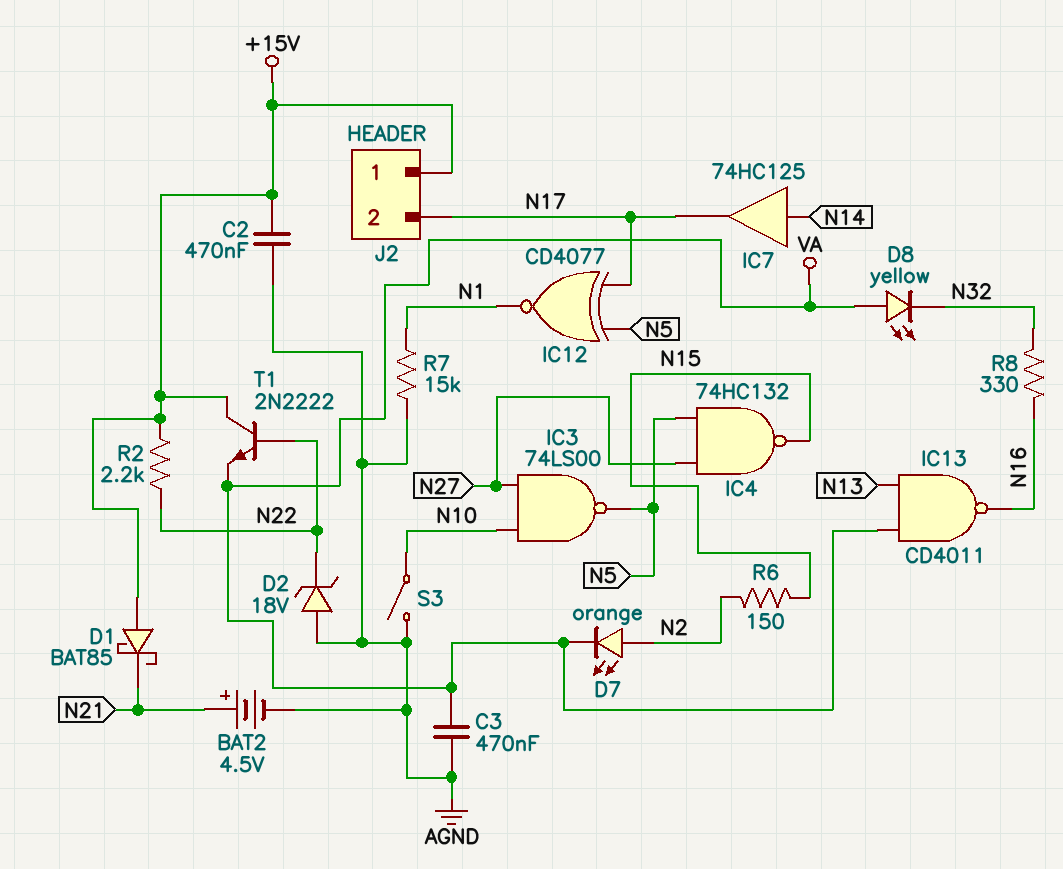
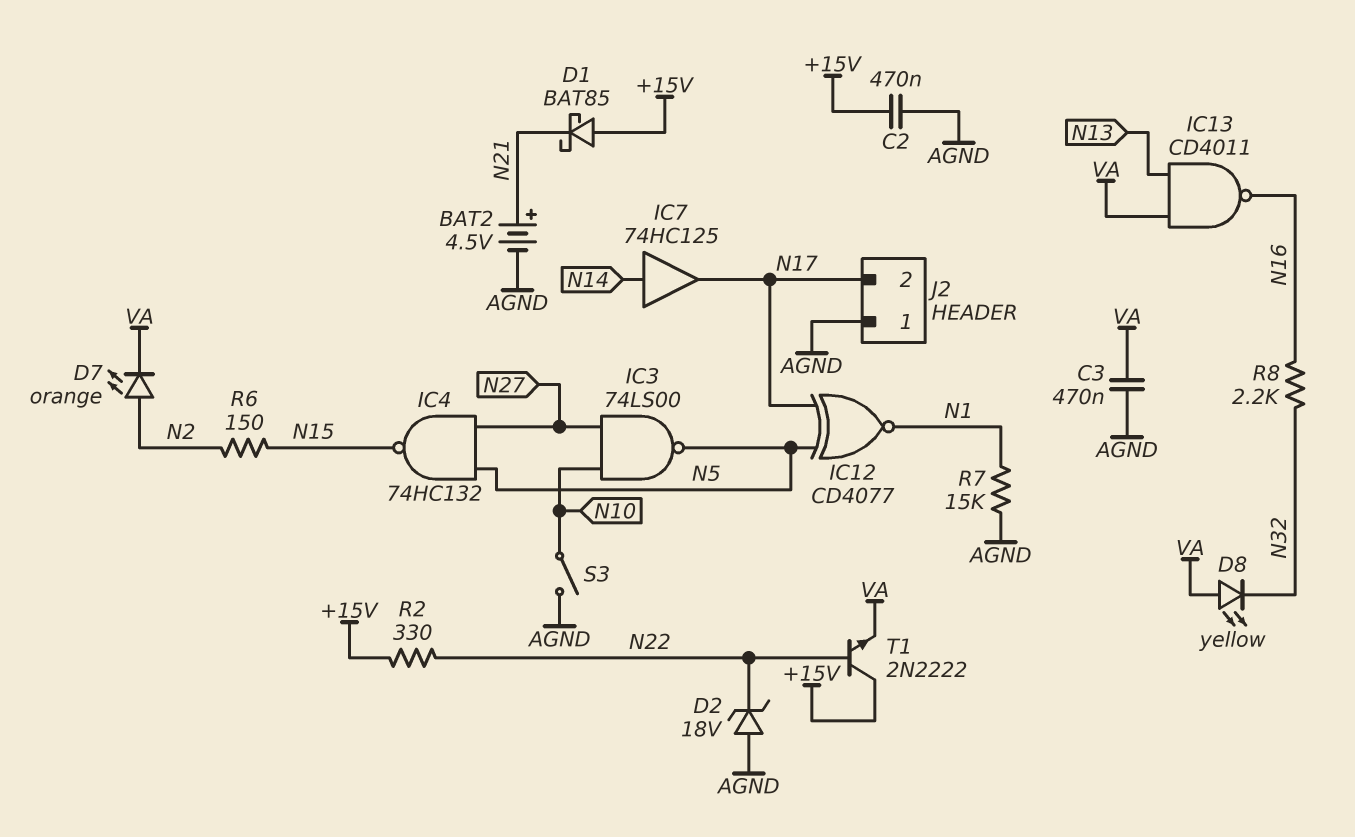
J2 pin 1: +15V -> AGND
R2: 2.2k (+15V, N22) -> 330 (+15V, N22)
R8: 330 (N16, N32) -> 2.2k (N16, N32)

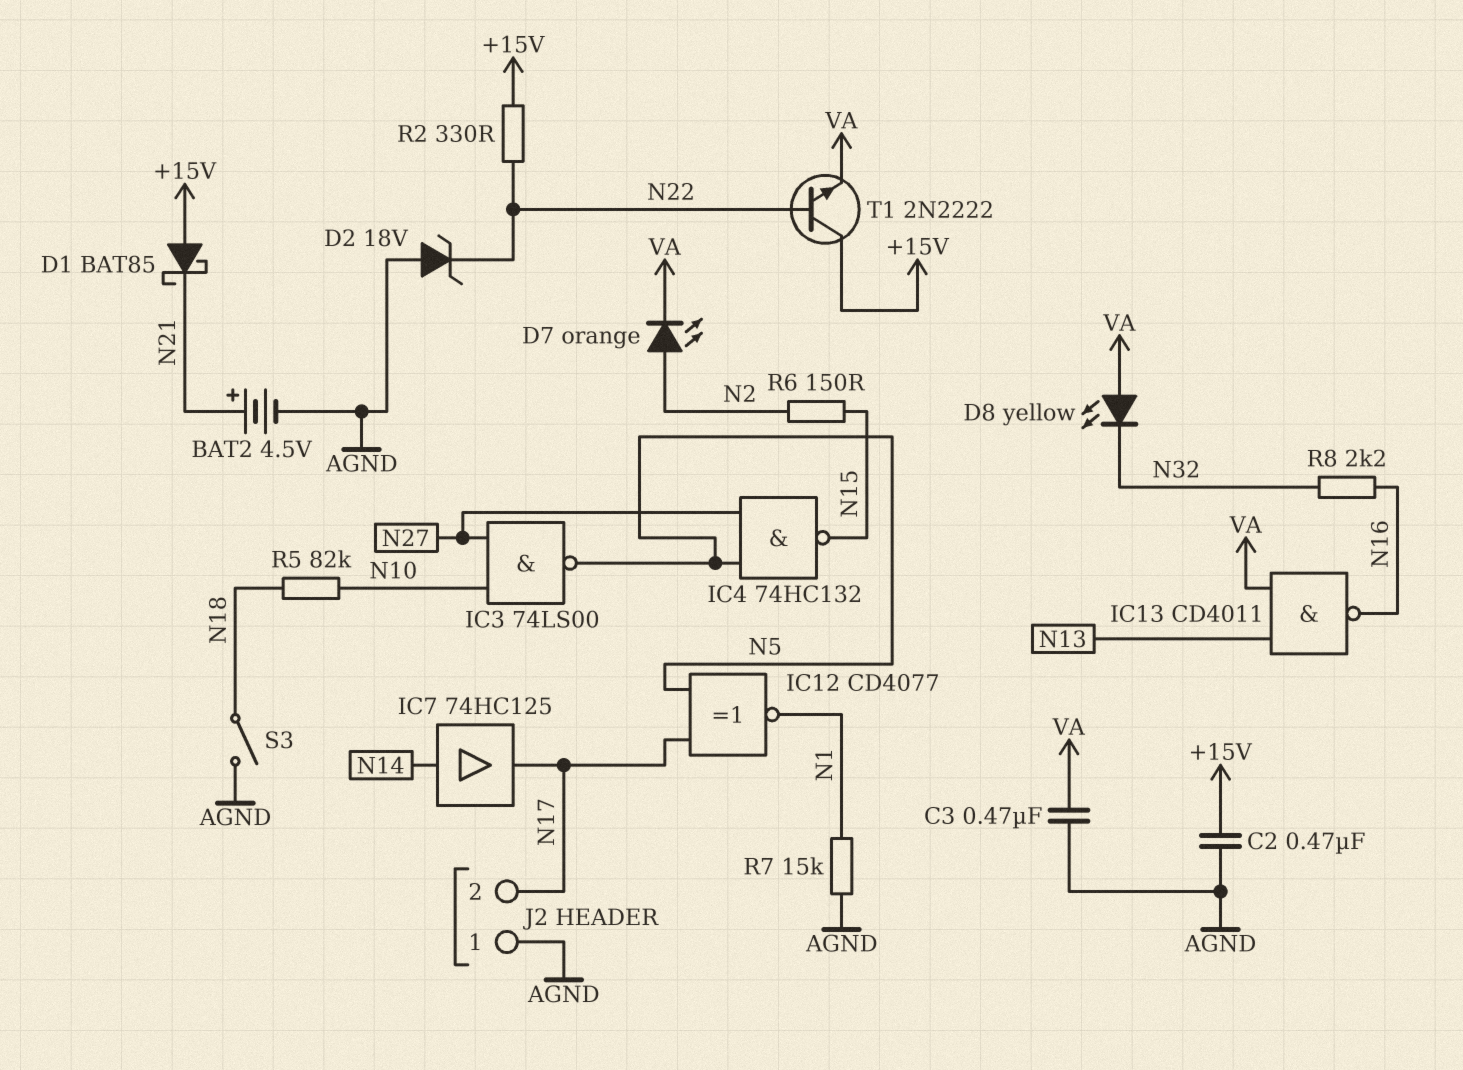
R5: none -> 82k (N10, N18)
S3: switch (AGND, N10) -> switch (AGND, N18)

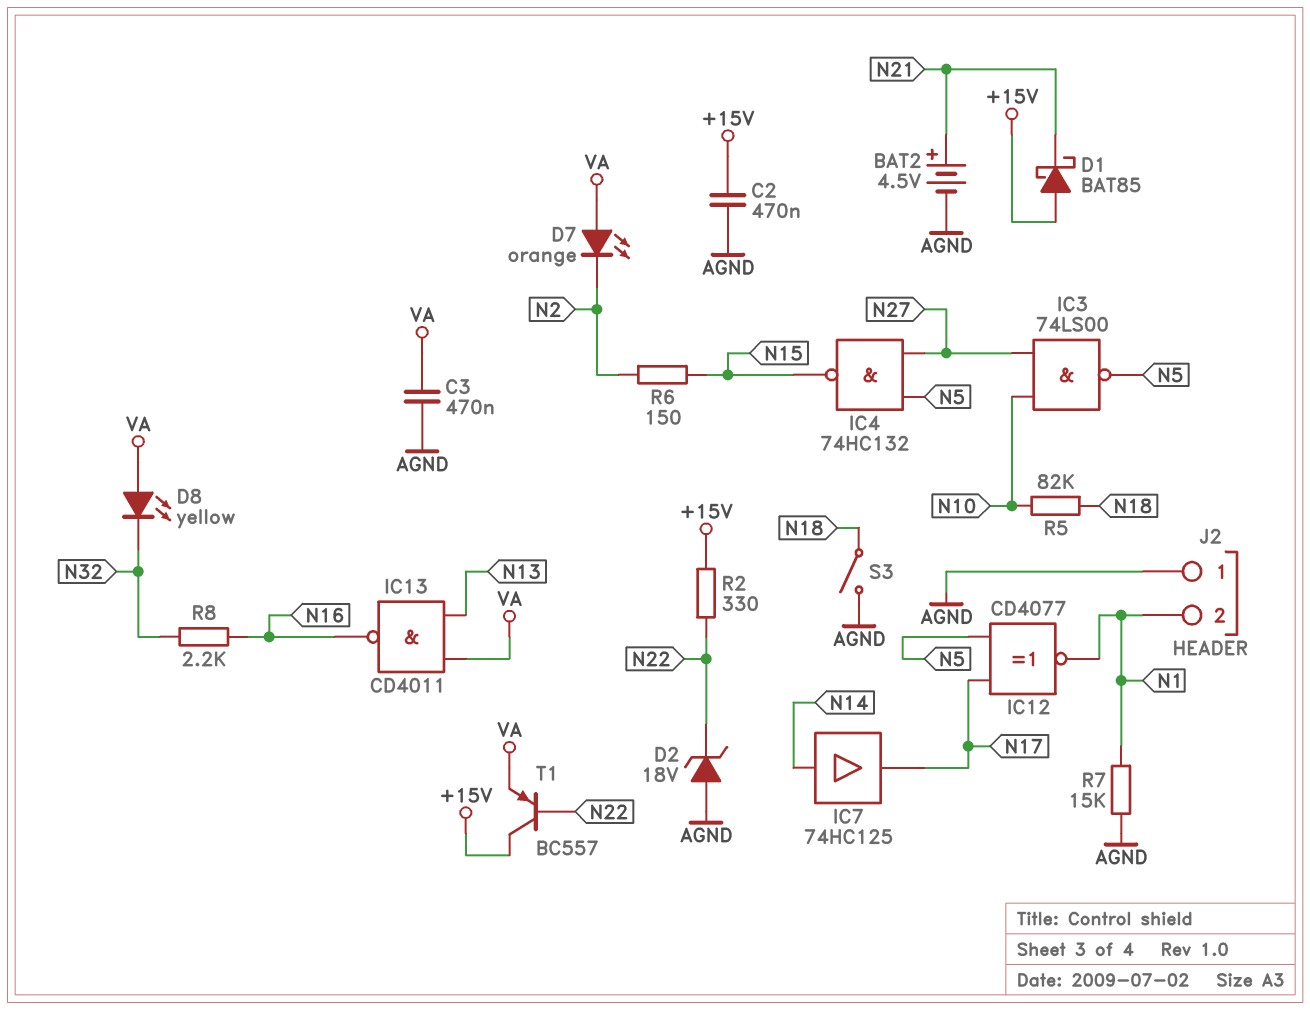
D7: LED orange (A N2, K VA) -> LED orange (A VA, K N2)
J2 pin 2: N17 -> N1
T1: NPN 2N2222 (B N22, C +15V, E VA) -> PNP BC557 (B N22, C +15V, E VA)

